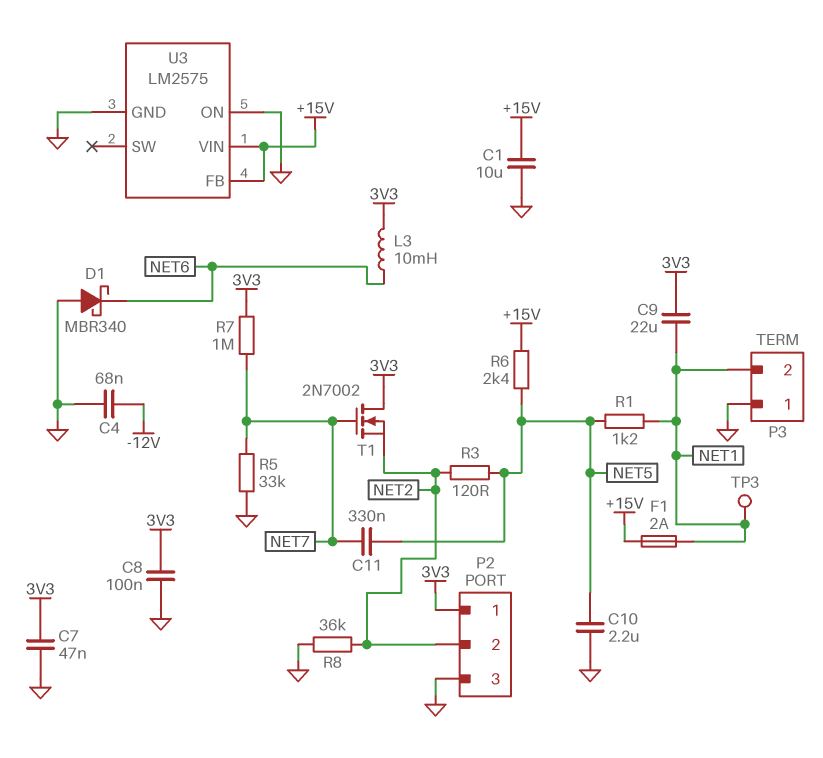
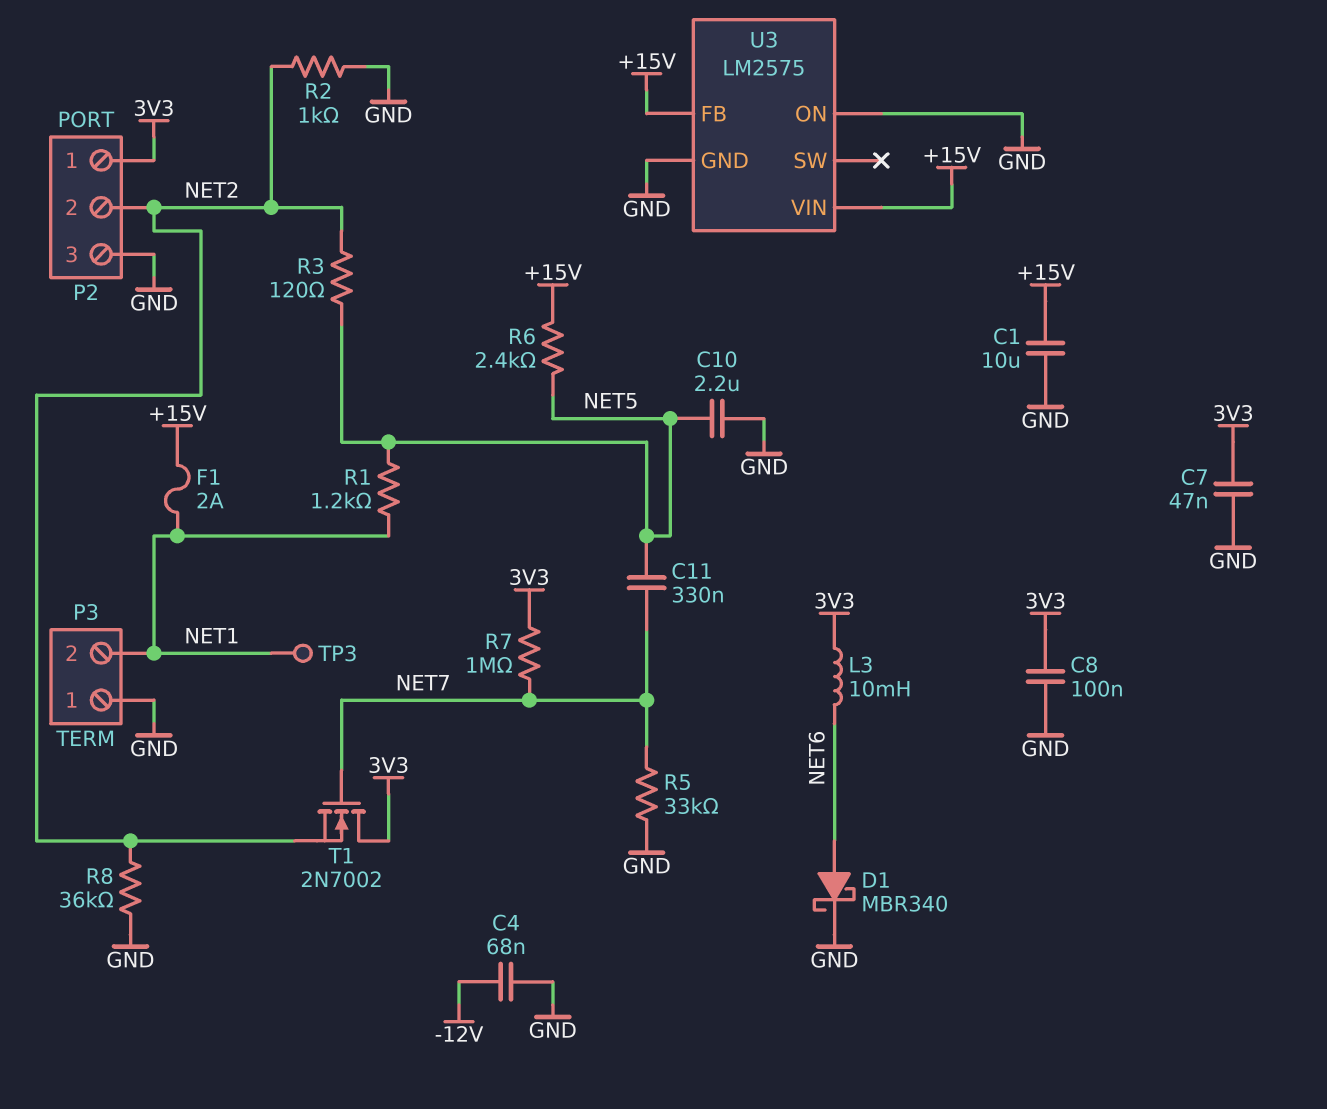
C9: 22uF (3V3, NET1) -> none
D1: schottky MBR340 (A GND, K NET6) -> schottky MBR340 (A NET6, K GND)
R2: none -> 1k (GND, NET2)

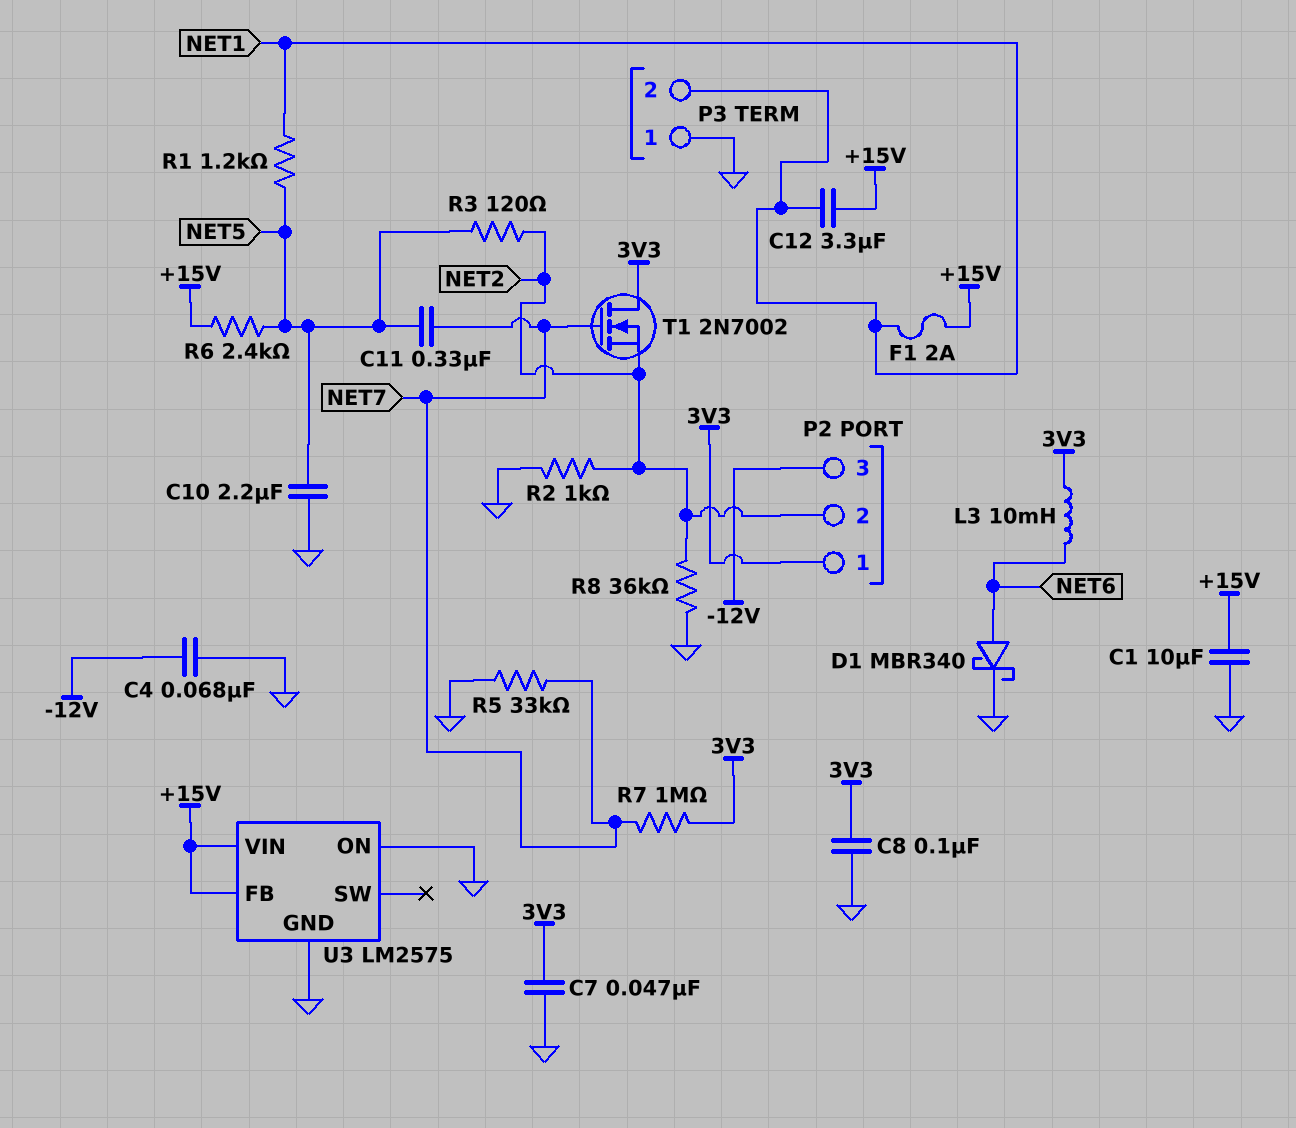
C12: none -> 3.3uF (+15V, NET1)
P2 pin 3: GND -> -12V
TP3: test point (NET1) -> none

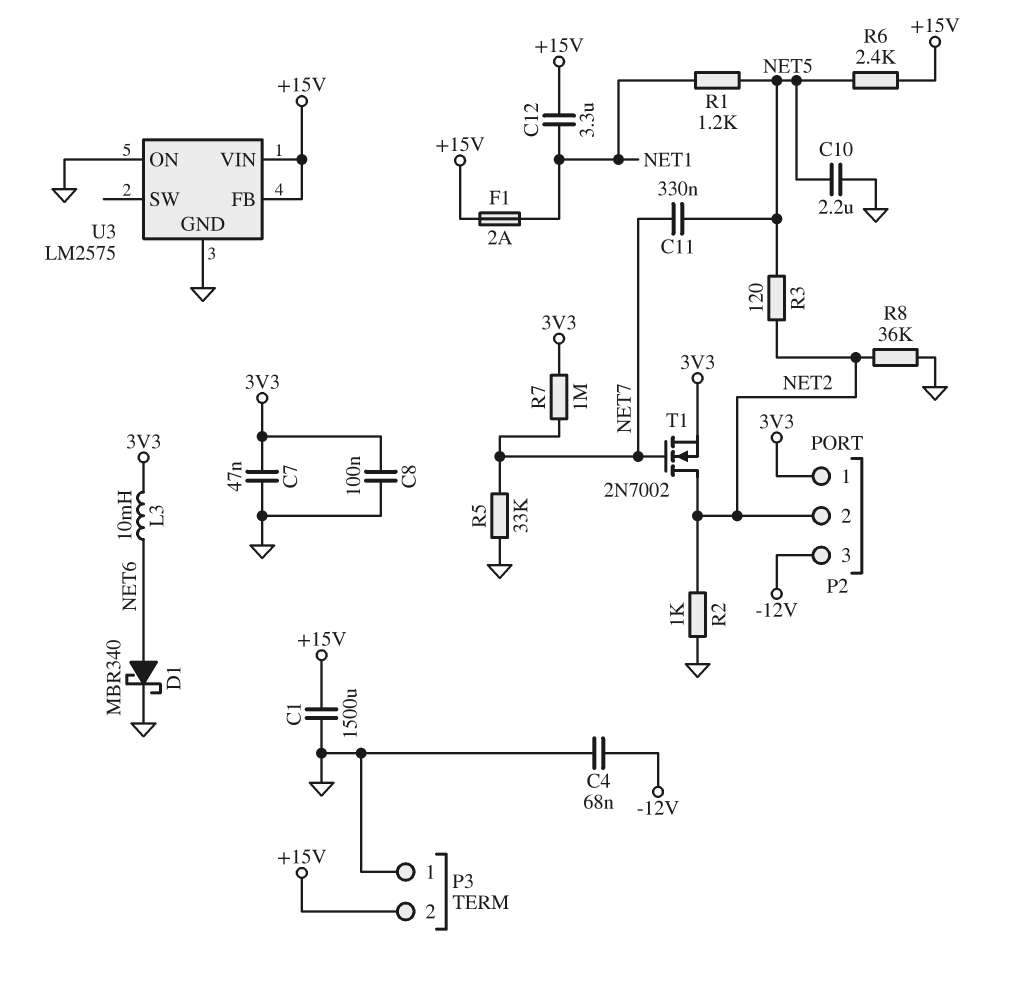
C1: 10uF (+15V, GND) -> 1500uF (+15V, GND)
P3 pin 2: NET1 -> +15V
T1: NMOS 2N7002 (G NET7, D 3V3, S NET2) -> NMOS 2N7002 (G NET7, D NET2, S 3V3)

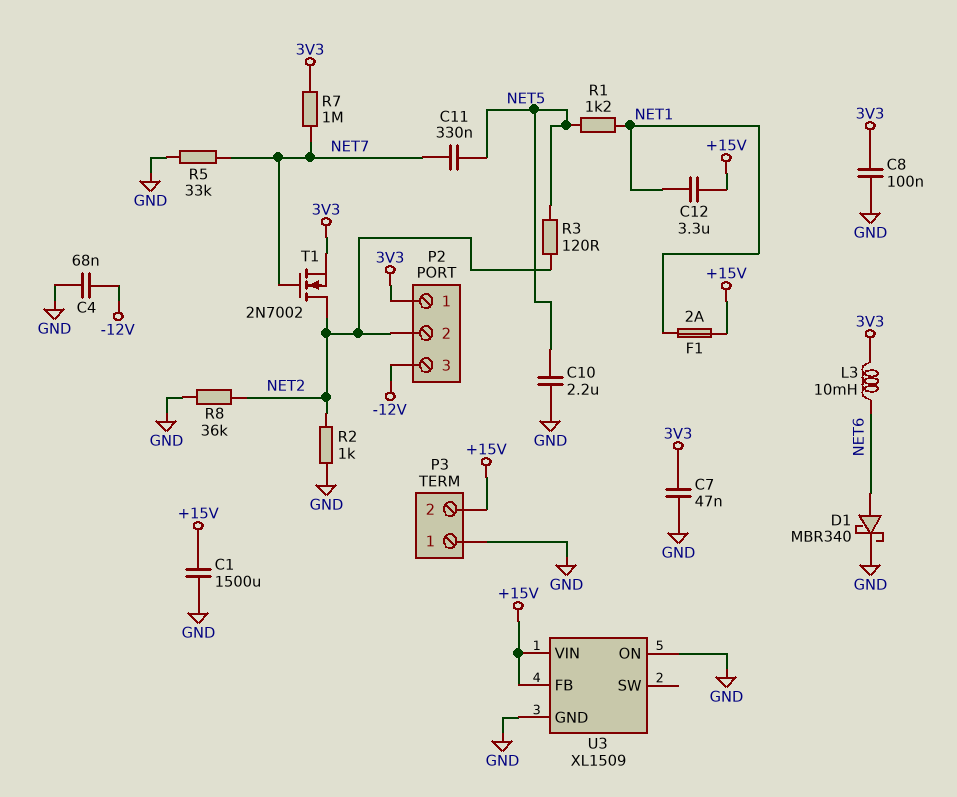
R6: 2.4k (+15V, NET5) -> none
U3: LM2575 -> XL1509

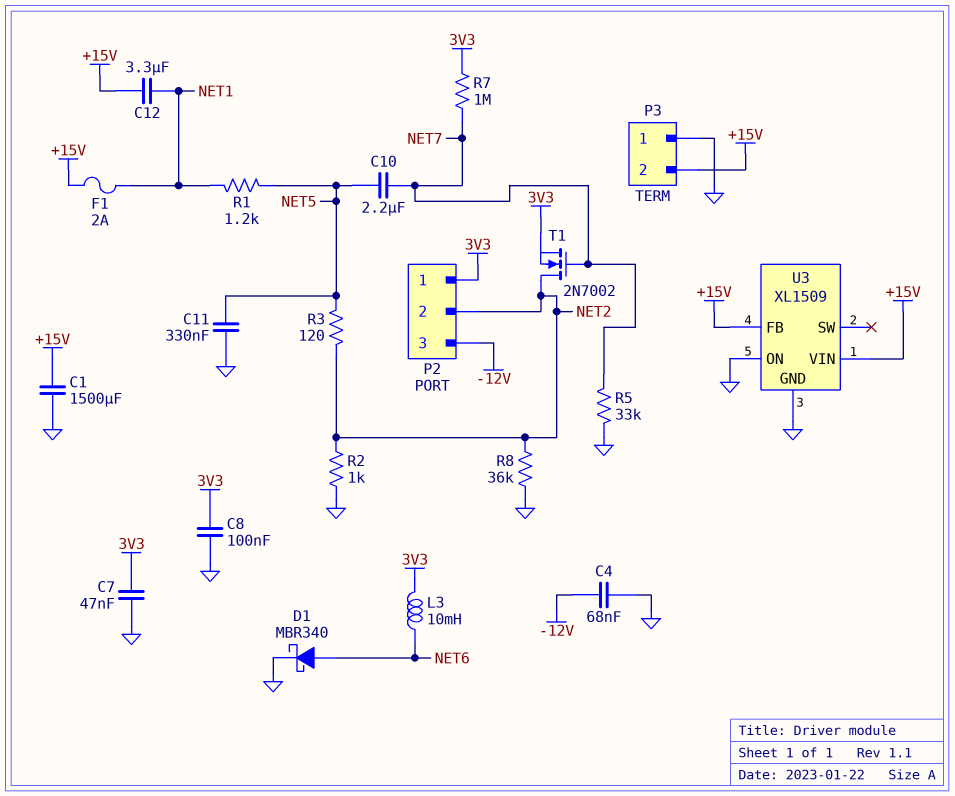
C10: 2.2uF (GND, NET5) -> 2.2uF (NET5, NET7)
C11: 330nF (NET5, NET7) -> 330nF (GND, NET5)

